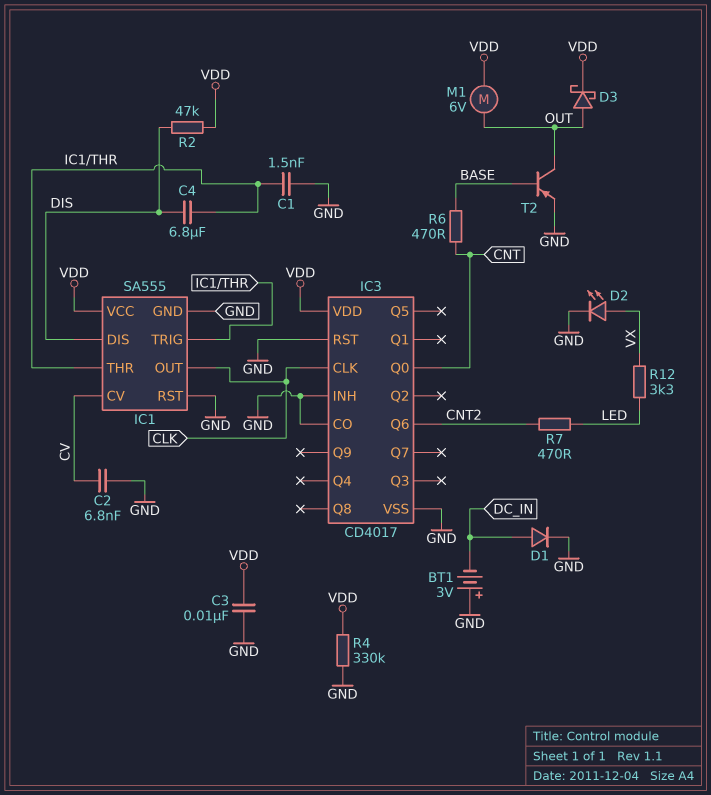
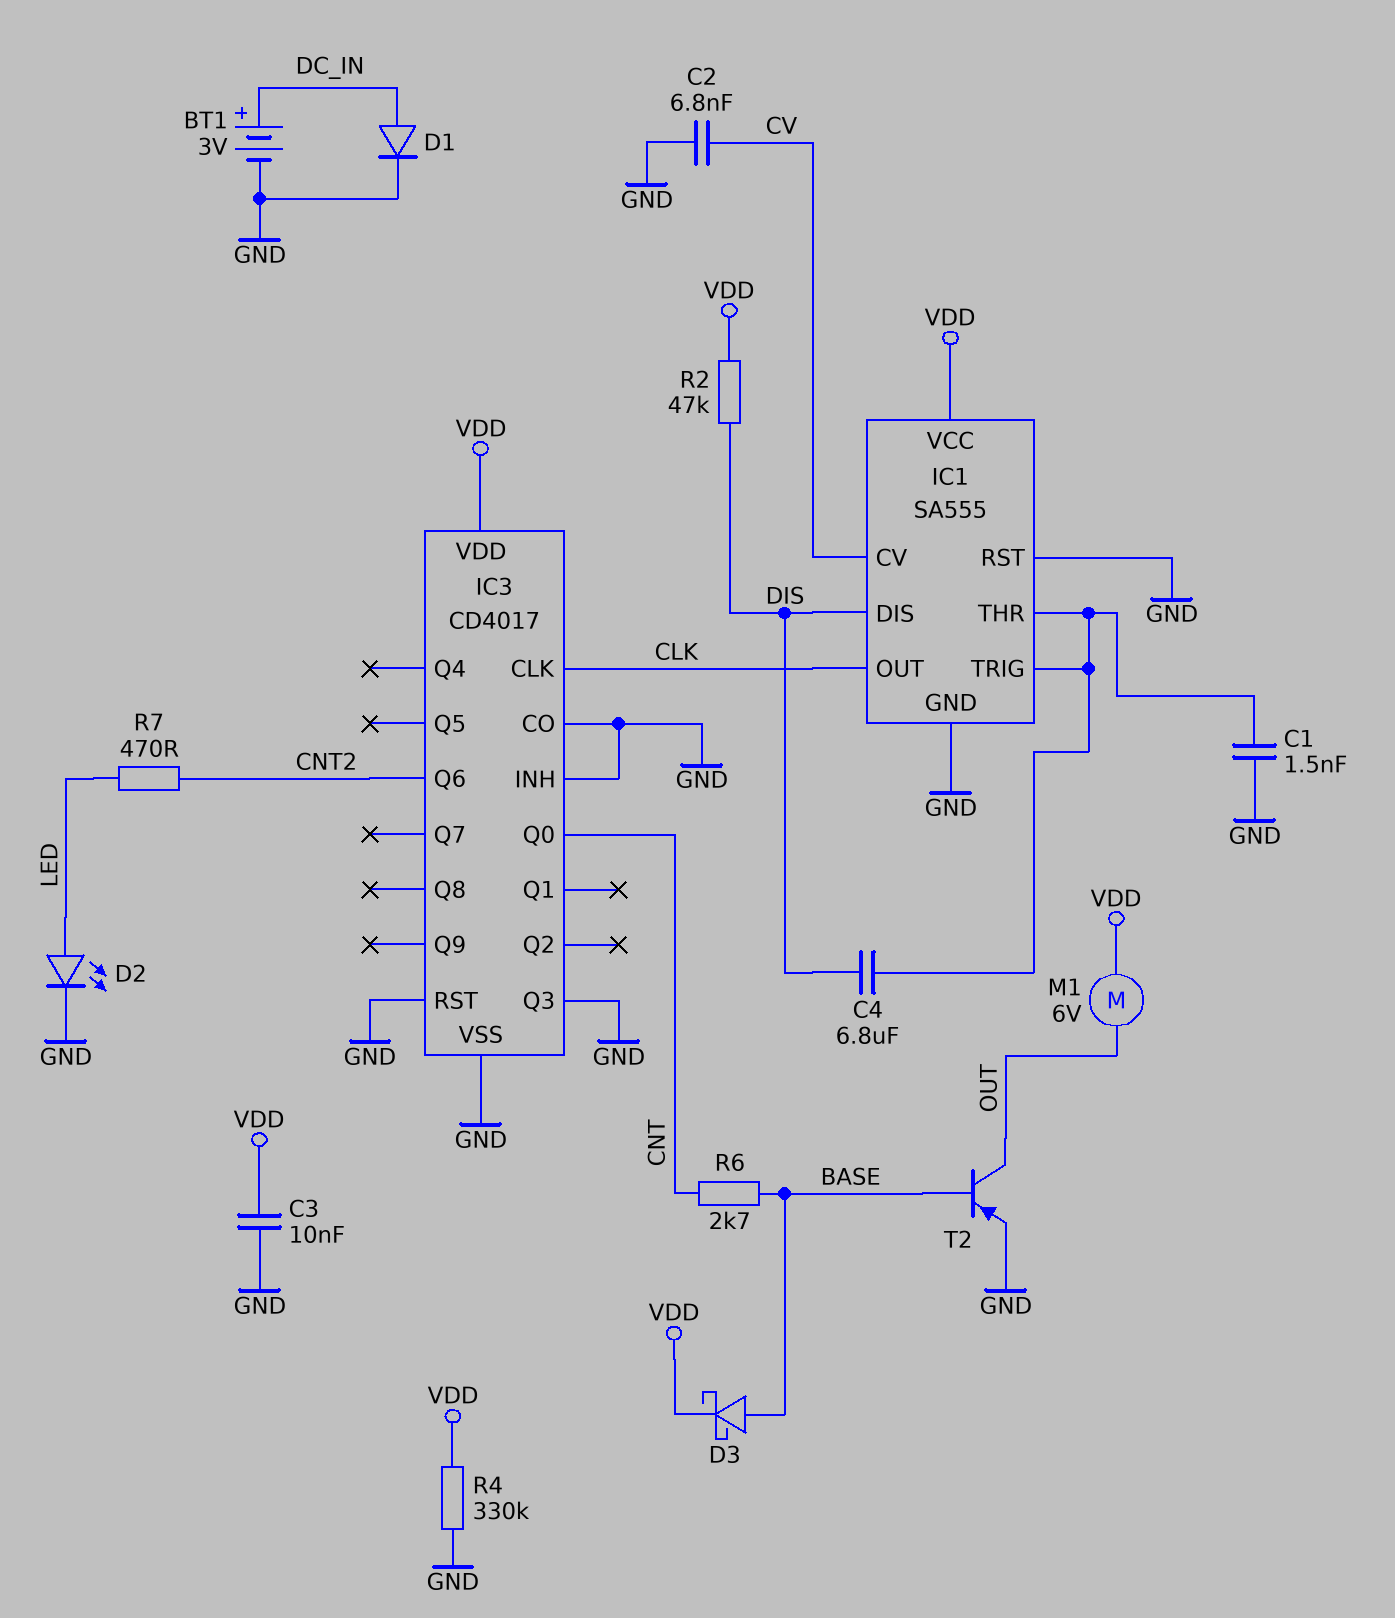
BT1: 3V (plus GND, minus DC_IN) -> 3V (plus DC_IN, minus GND)
D2: LED (A VX, K GND) -> LED (A LED, K GND)
D3: schottky (A OUT, K VDD) -> schottky (A BASE, K VDD)
IC3 pin Q3: none -> GND
R6: 470 (BASE, CNT) -> 2.7k (BASE, CNT)
R12: 3.3k (LED, VX) -> none

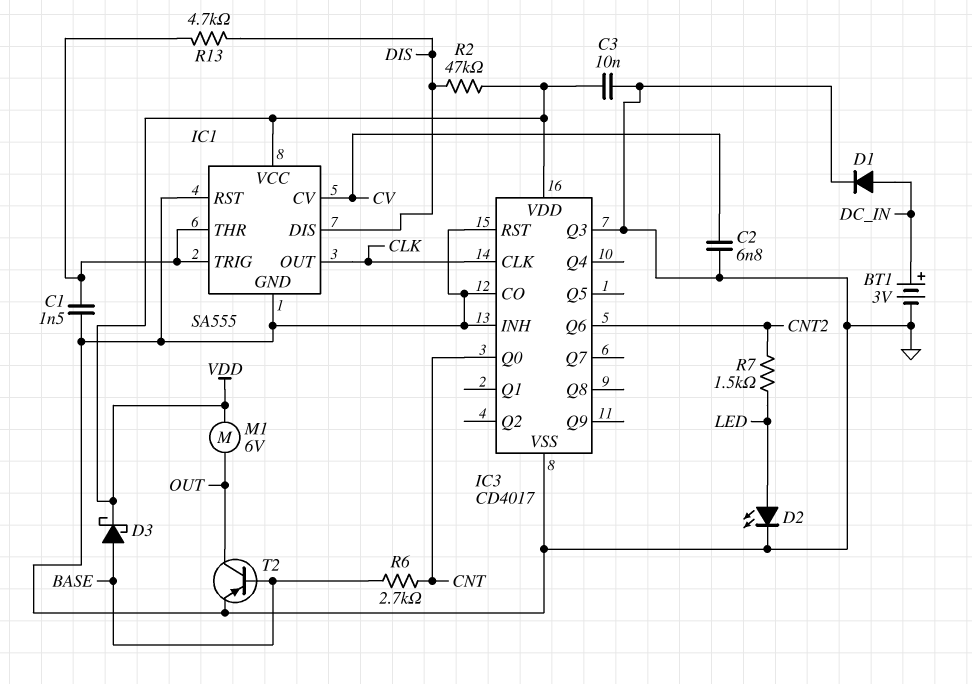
C4: 6.8uF (DIS, IC1/THR) -> none
R4: 330k (GND, VDD) -> none
R7: 470 (CNT2, LED) -> 1.5k (CNT2, LED)
R13: none -> 4.7k (DIS, IC1/THR)

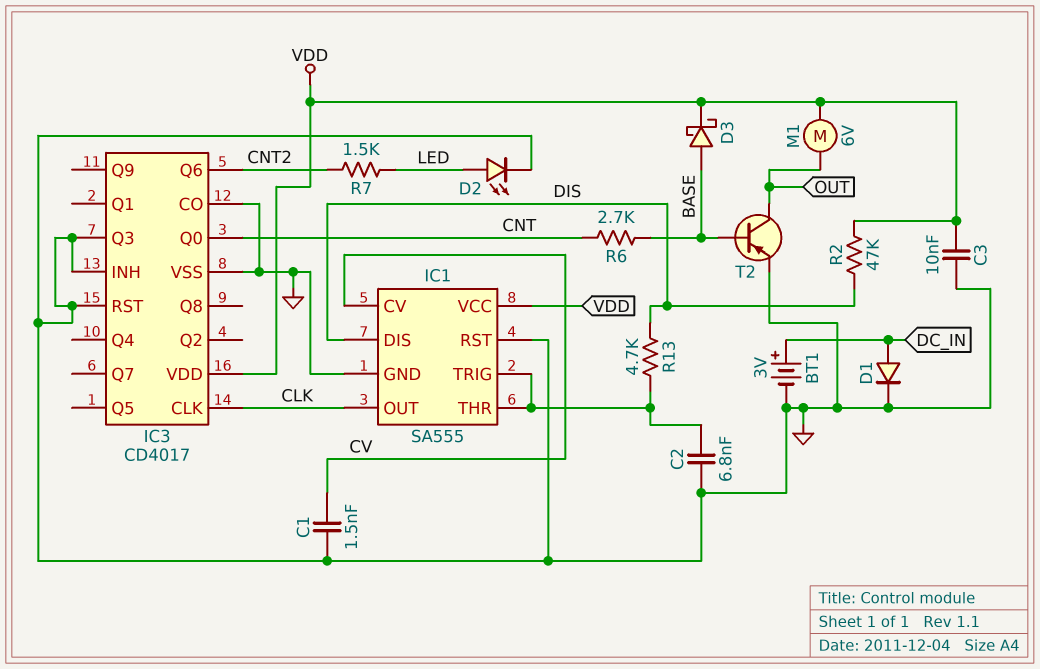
C1: 1.5nF (GND, IC1/THR) -> 1.5nF (CV, GND)
C2: 6.8nF (CV, GND) -> 6.8nF (GND, IC1/THR)

